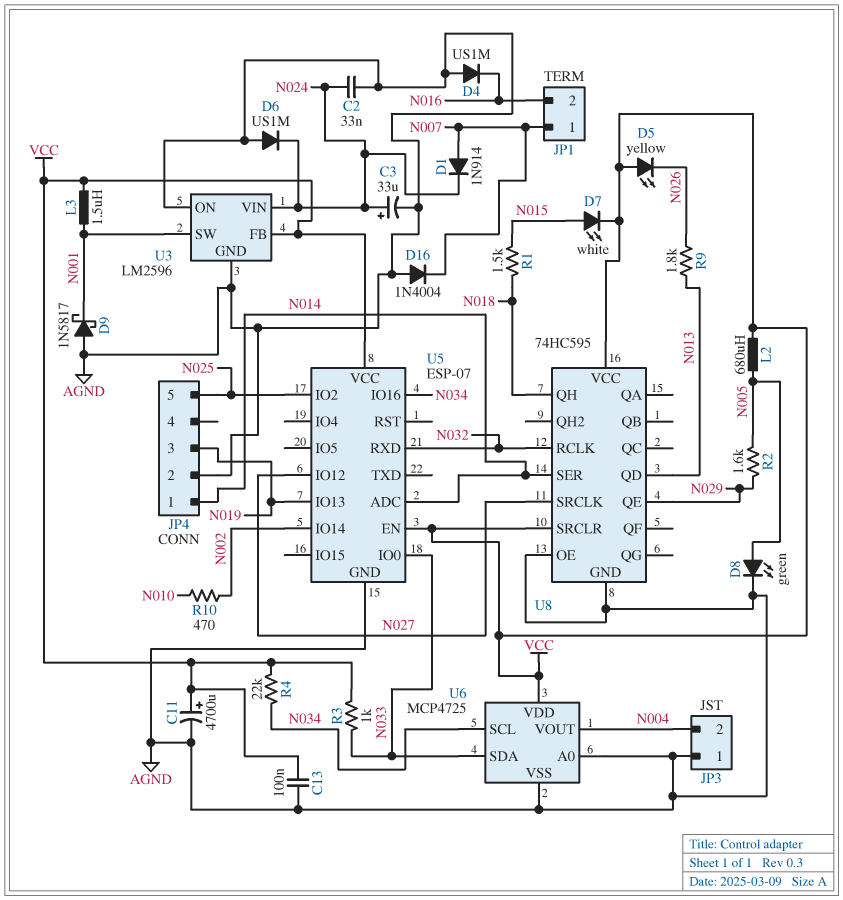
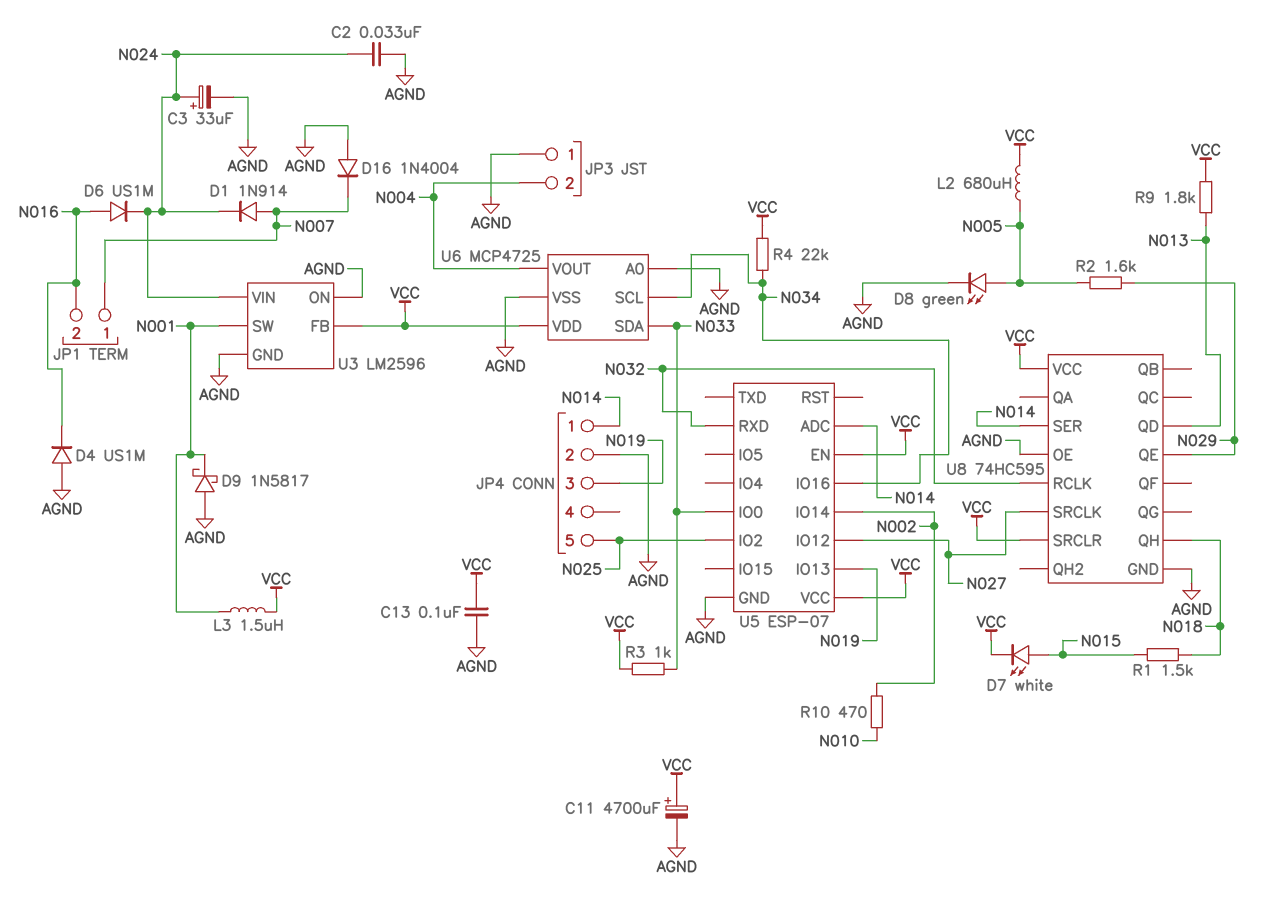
D5: LED yellow (A VCC, K N026) -> none
D6: diode US1M (A AGND, K N024) -> diode US1M (A N016, K N024)
R9: 1.8k (N013, N026) -> 1.8k (N013, VCC)

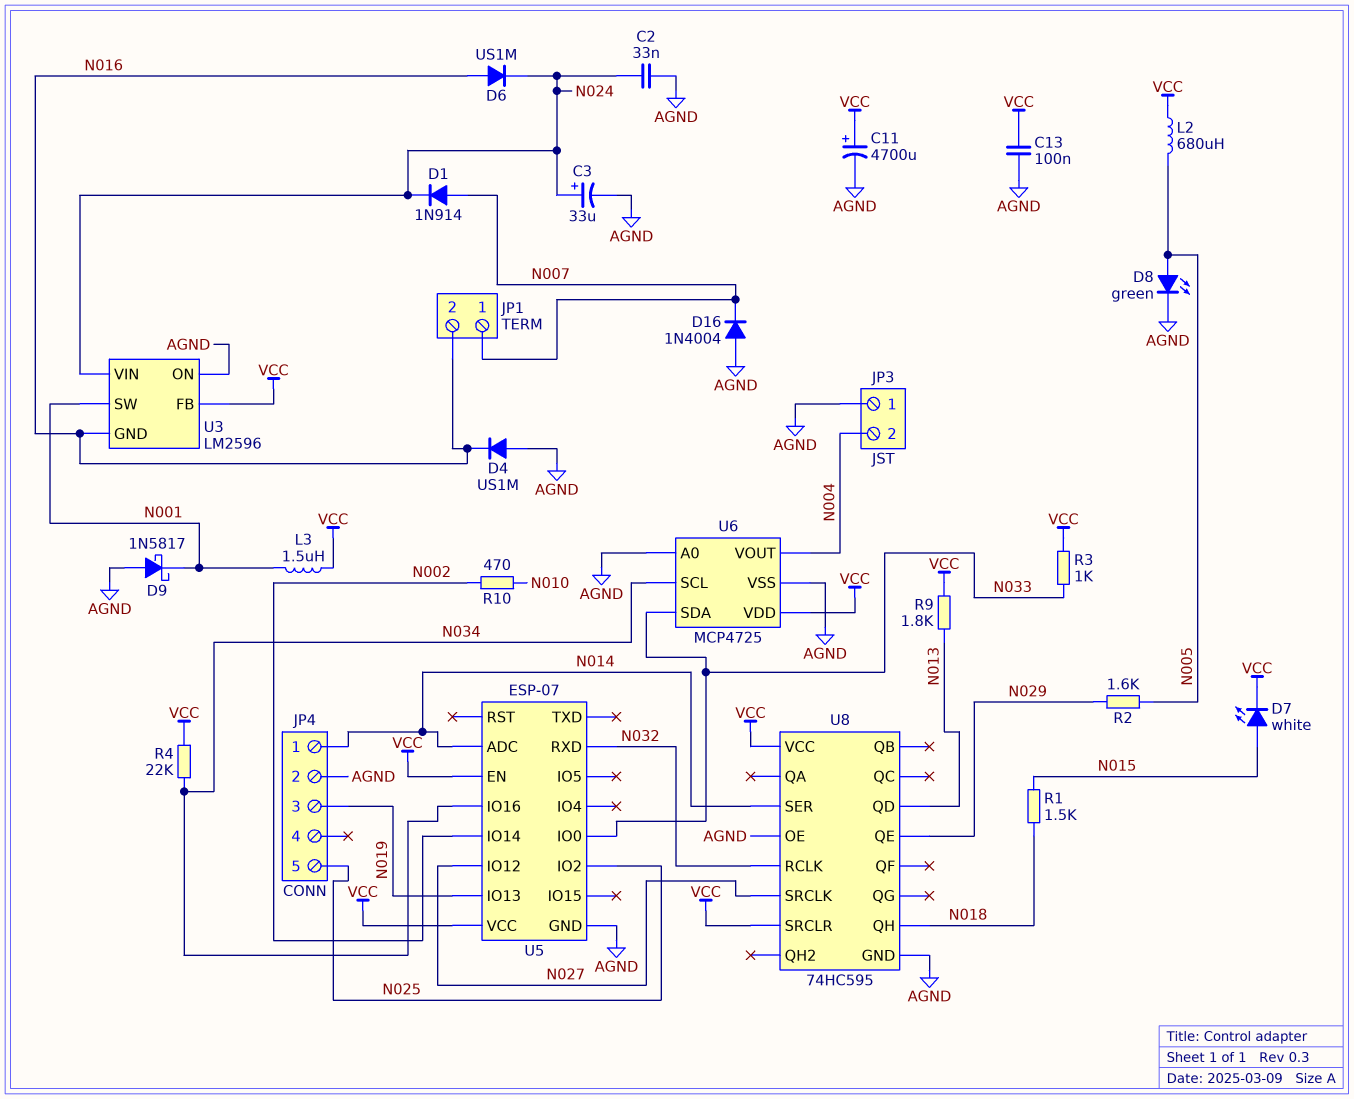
U3 pin GND: AGND -> N016

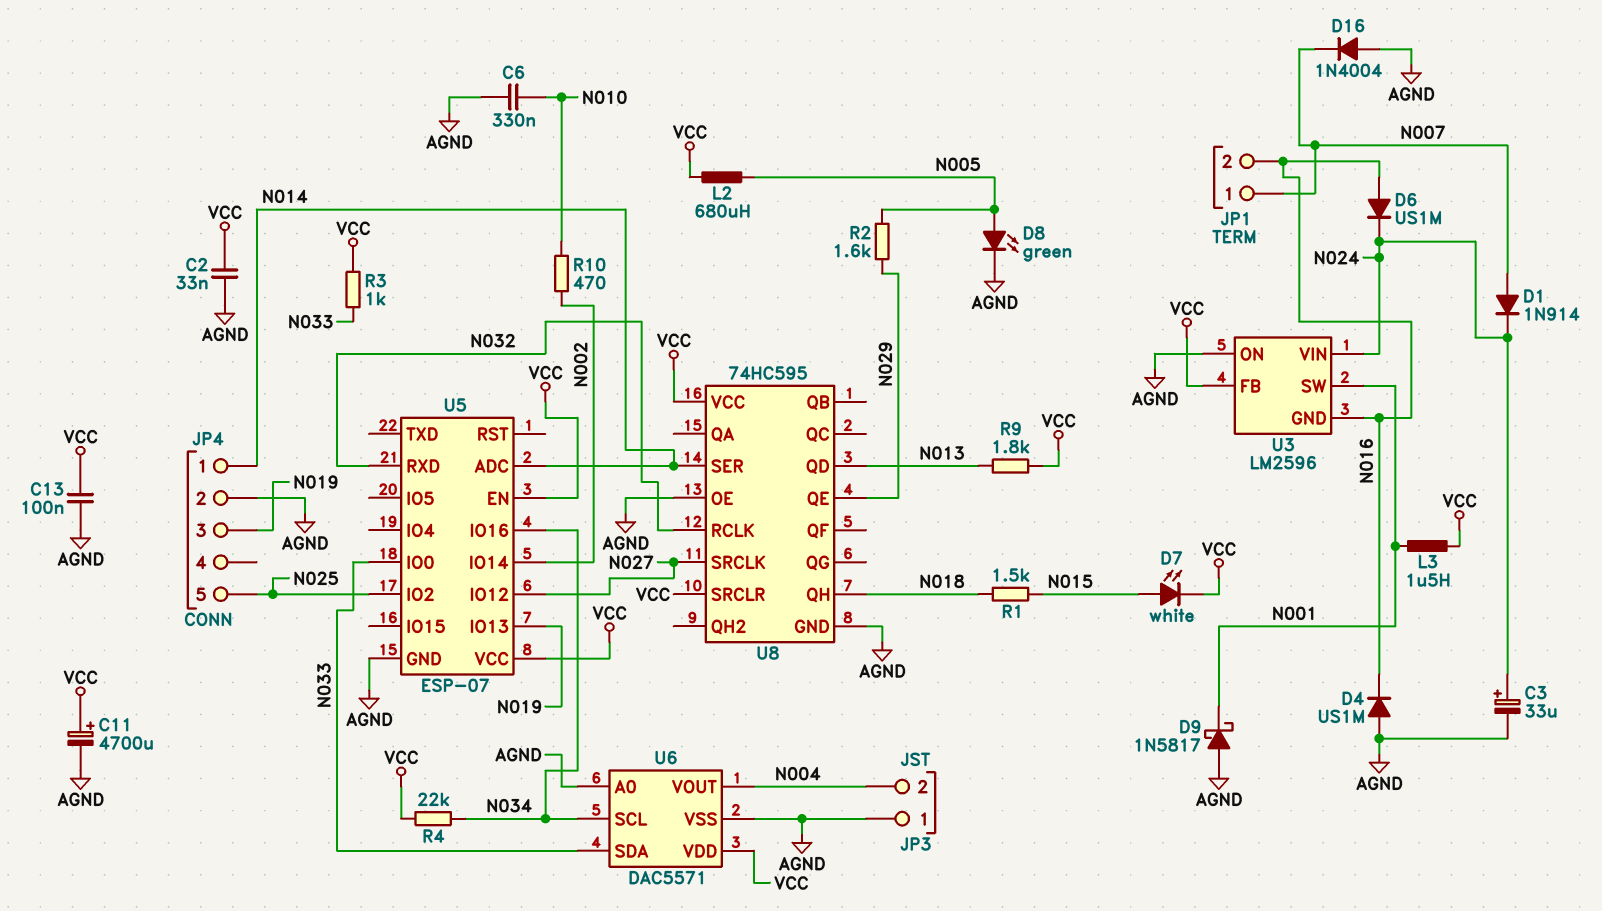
C2: 33nF (AGND, N024) -> 33nF (AGND, VCC)
C6: none -> 330nF (AGND, N010)
U6: MCP4725 -> DAC5571

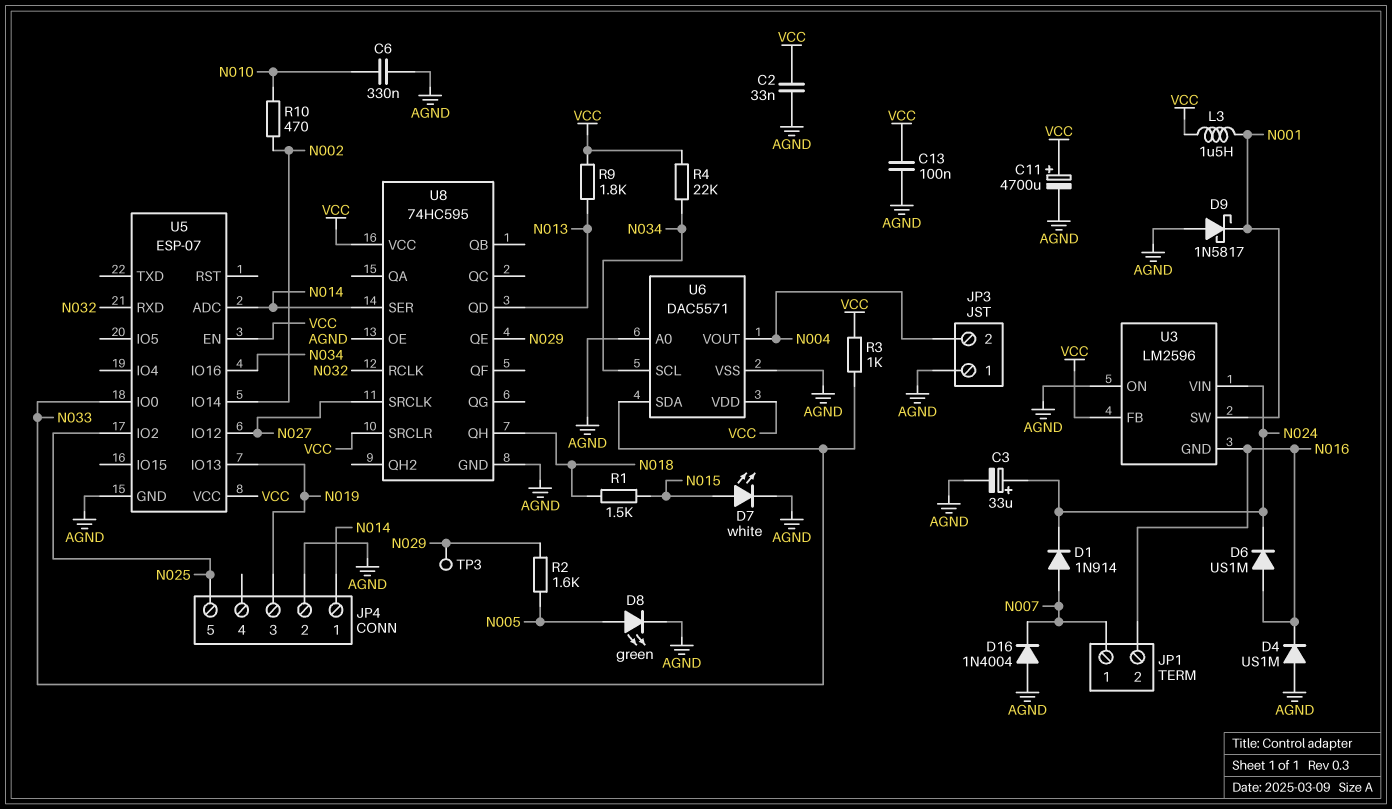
D7: LED white (A N015, K VCC) -> LED white (A N015, K AGND)
L2: 680uH (N005, VCC) -> none
TP3: none -> test point (N029)

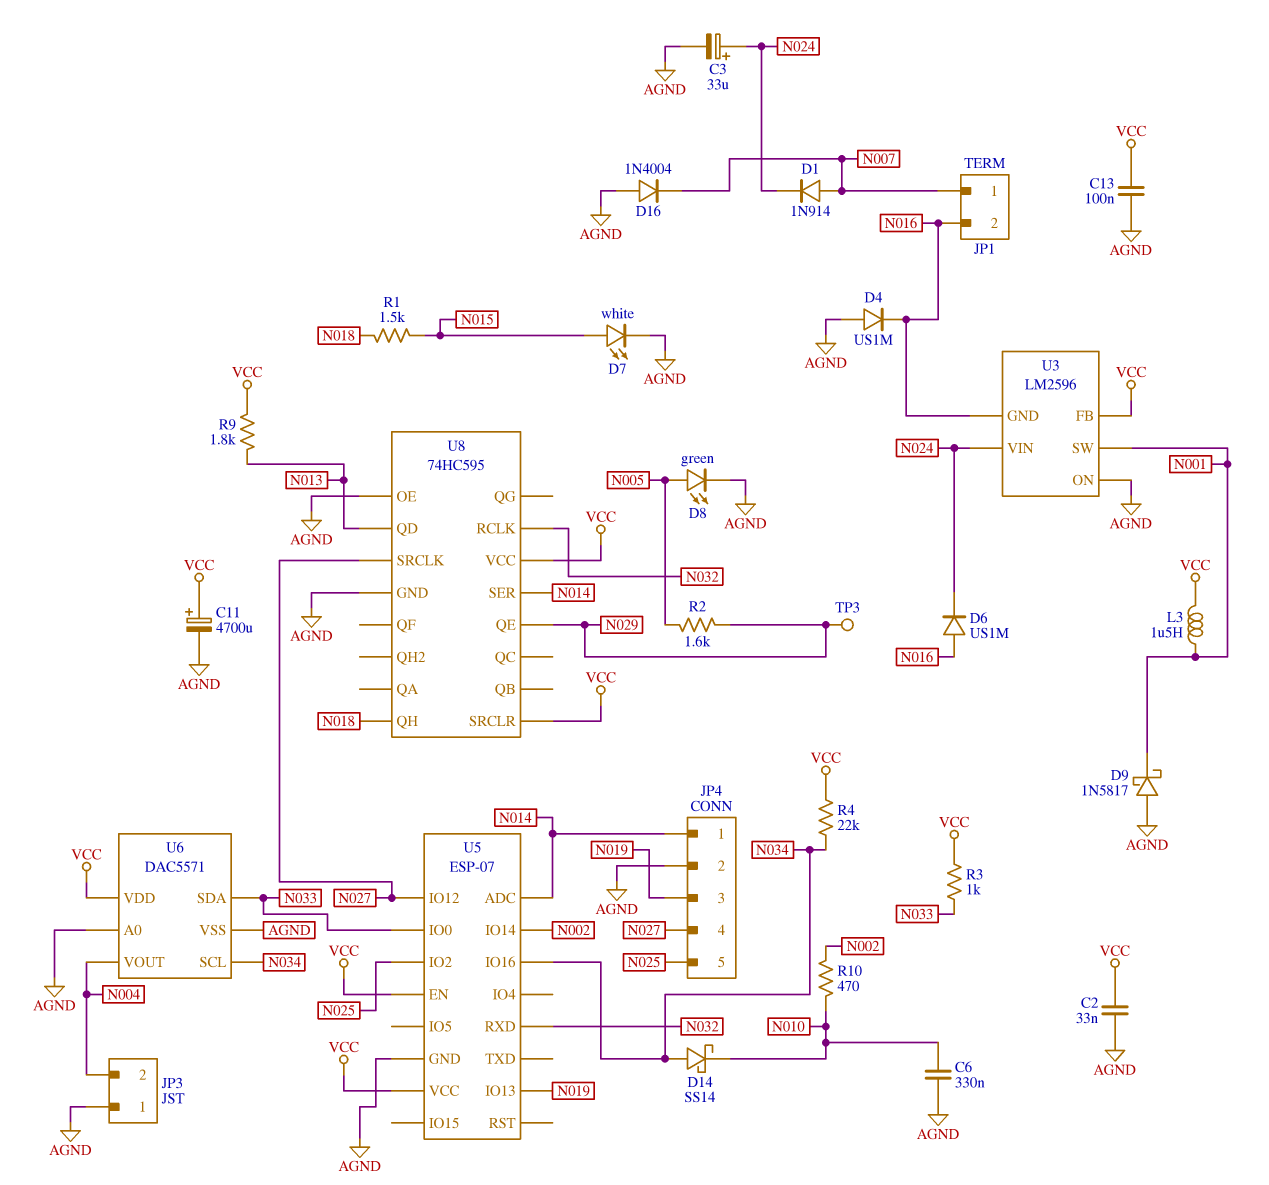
D14: none -> schottky SS14 (A N034, K N010)
JP4 pin 4: none -> N027

